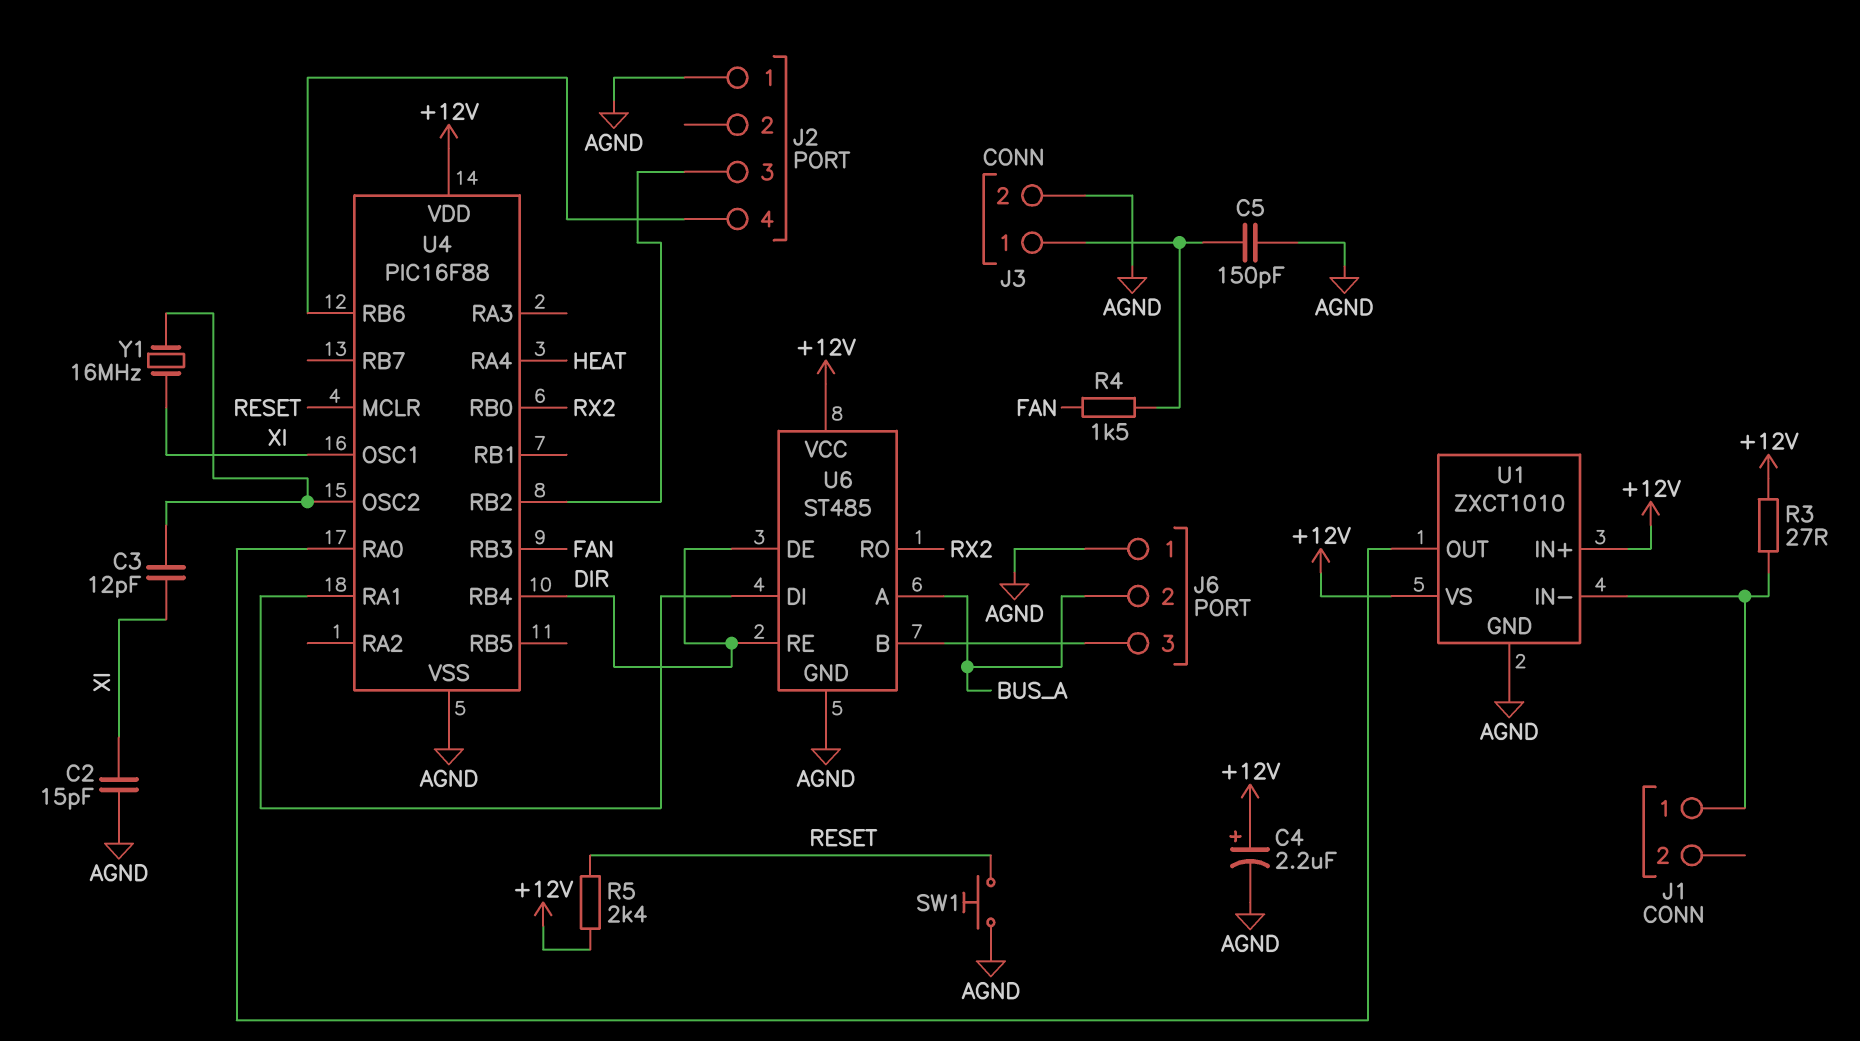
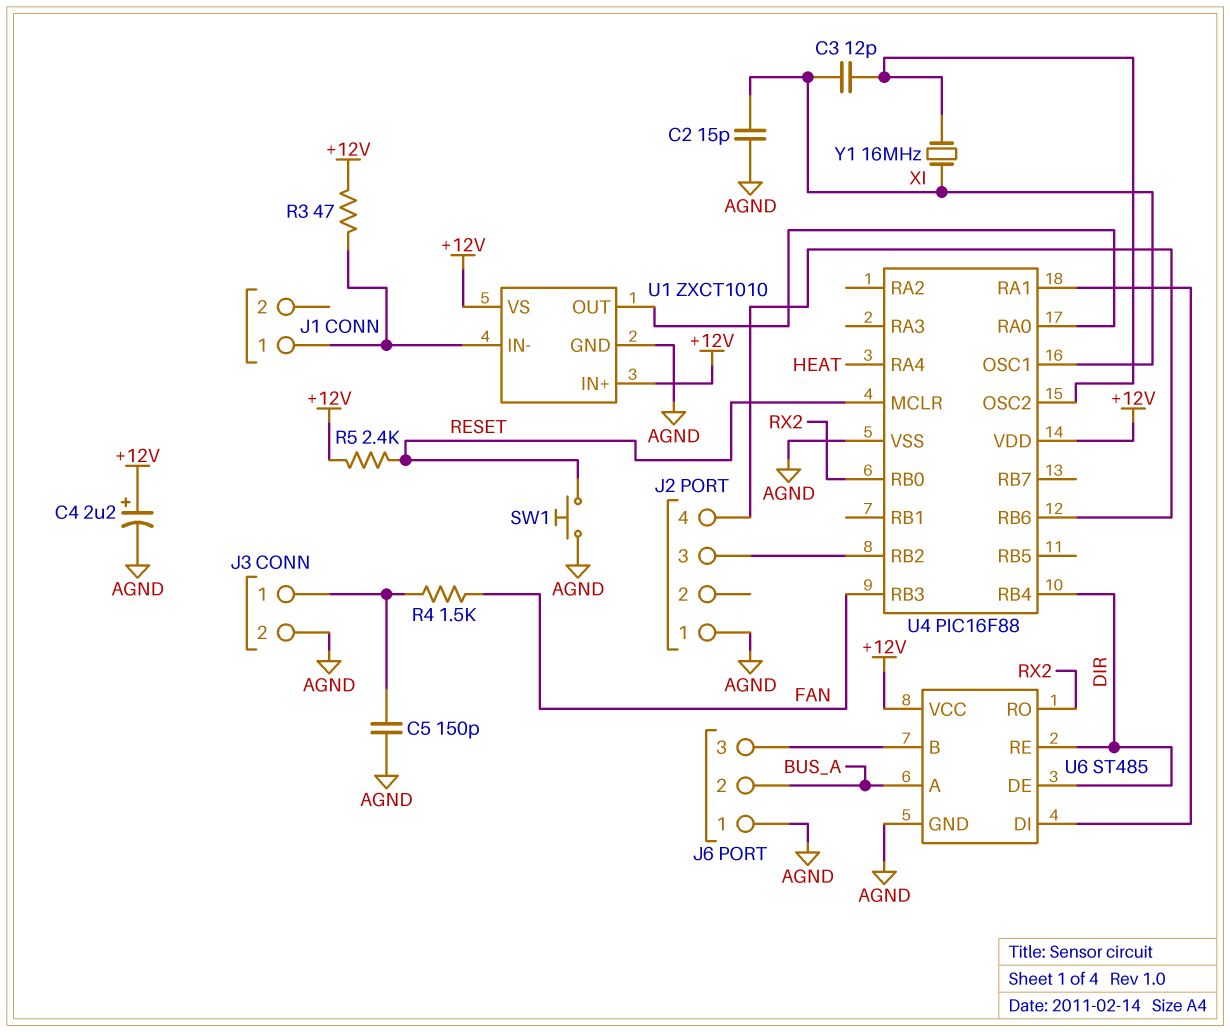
R3: 27 (+12V, J1/1) -> 47 (+12V, J1/1)

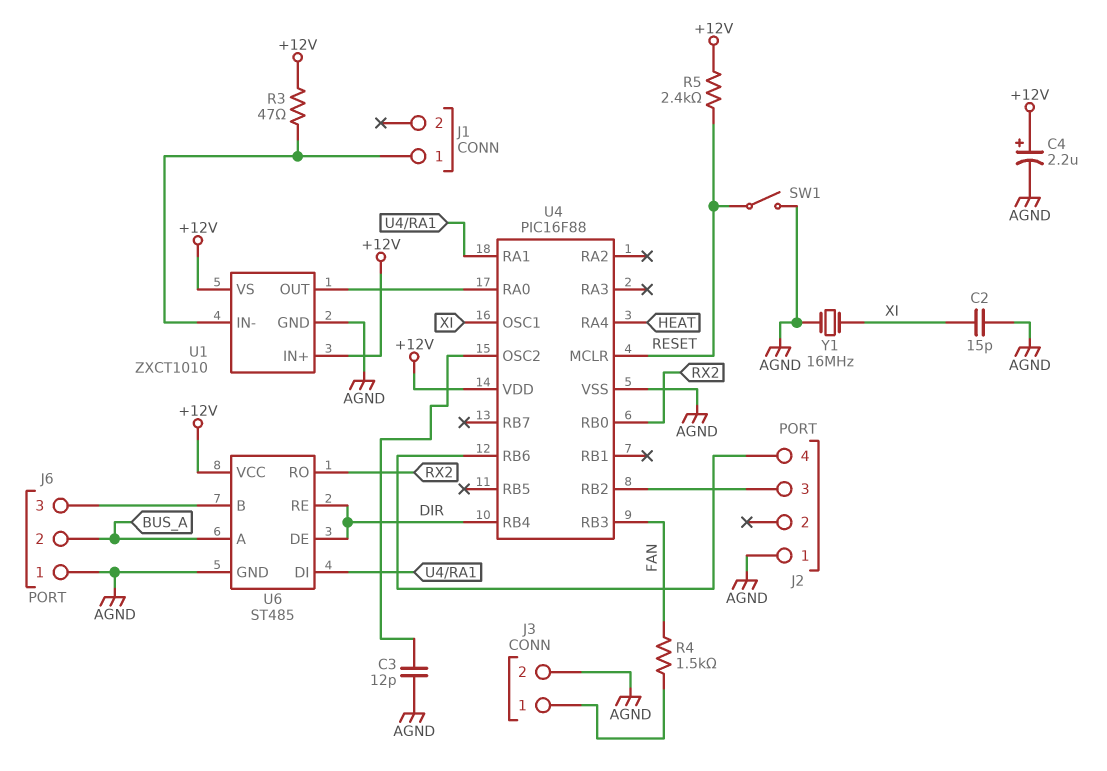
C3: 12pF (U4/OSC2, XI) -> 12pF (AGND, U4/OSC2)
C5: 150pF (AGND, J3/1) -> none
SW1: button (AGND, RESET) -> switch (AGND, RESET)
Y1: 16MHz (U4/OSC2, XI) -> 16MHz (AGND, XI)

